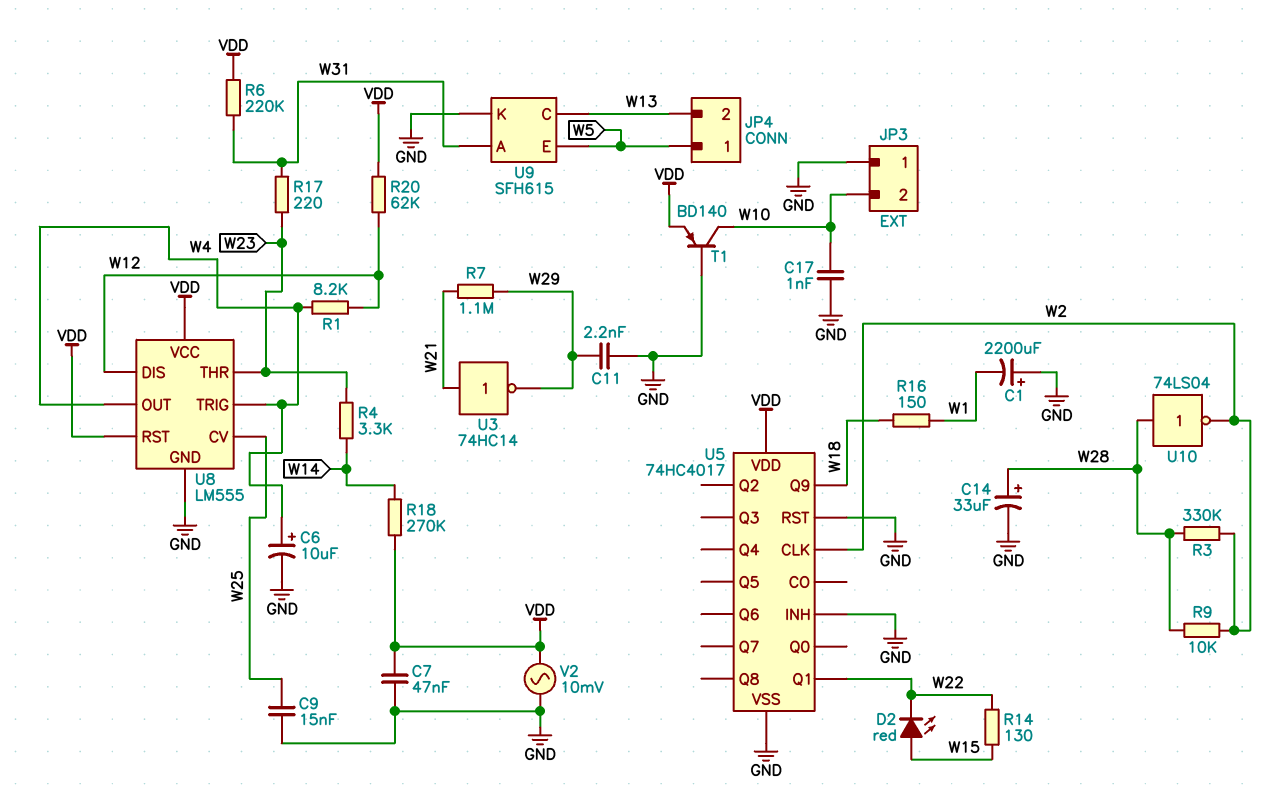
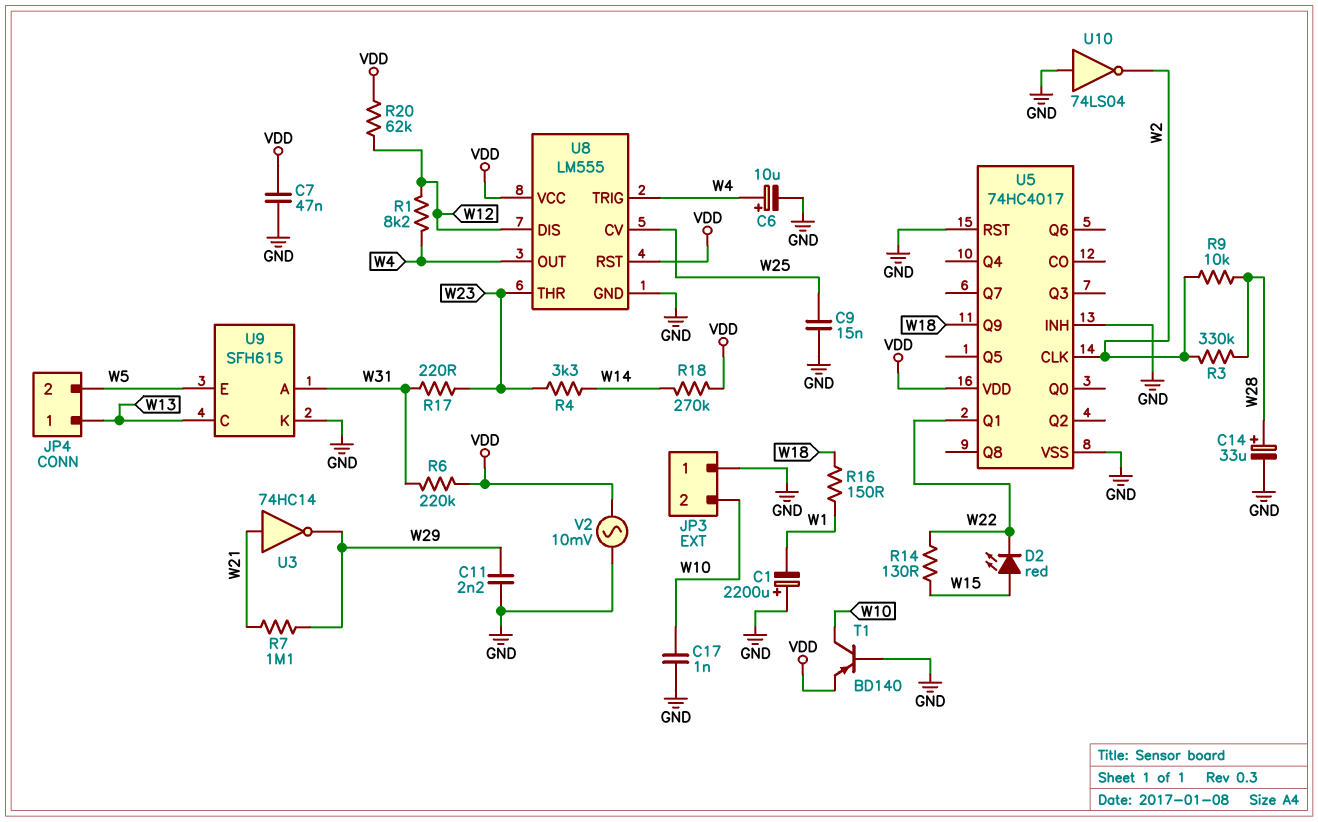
JP4 pin 1: W5 -> W13
JP4 pin 2: W13 -> W5
U10: NOT 74LS04 (in W28, out W2) -> NOT 74LS04 (in GND, out W2)

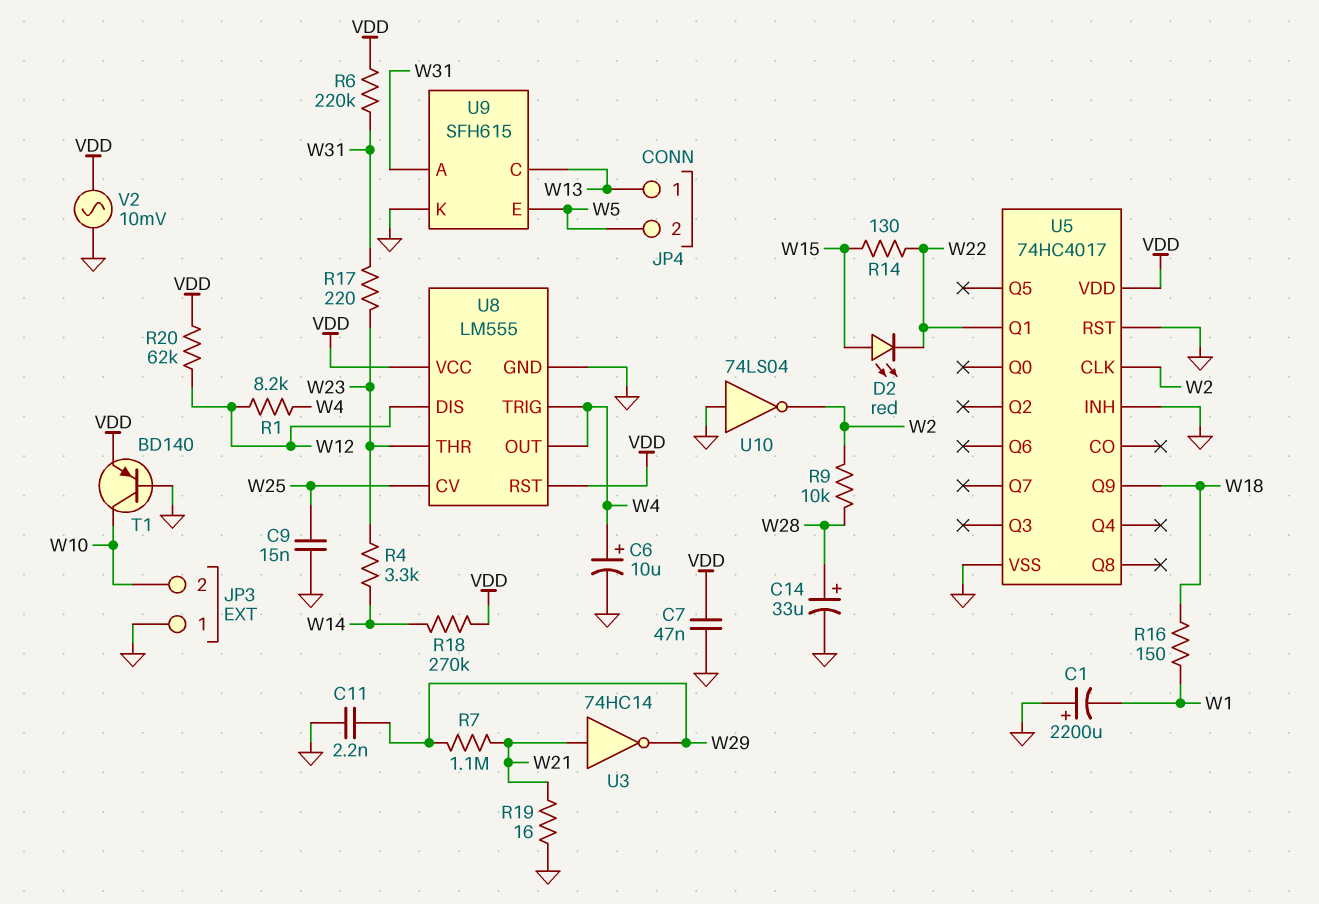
C17: 1nF (GND, W10) -> none
R3: 330k (W2, W28) -> none
R19: none -> 16 (GND, W21)

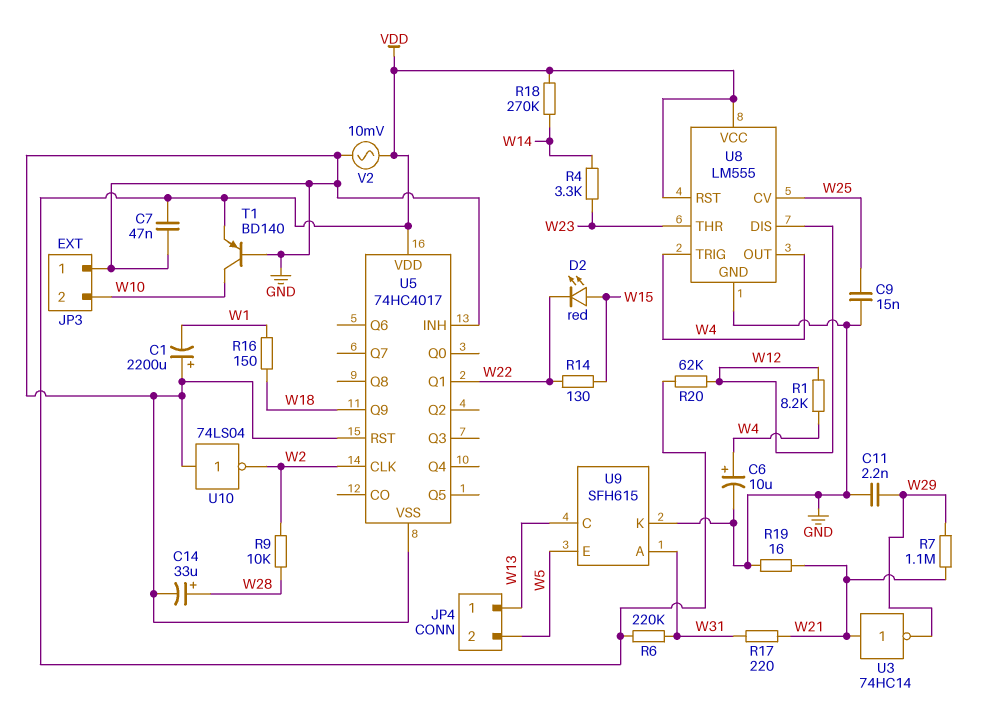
R17: 220 (W23, W31) -> 220 (W21, W31)

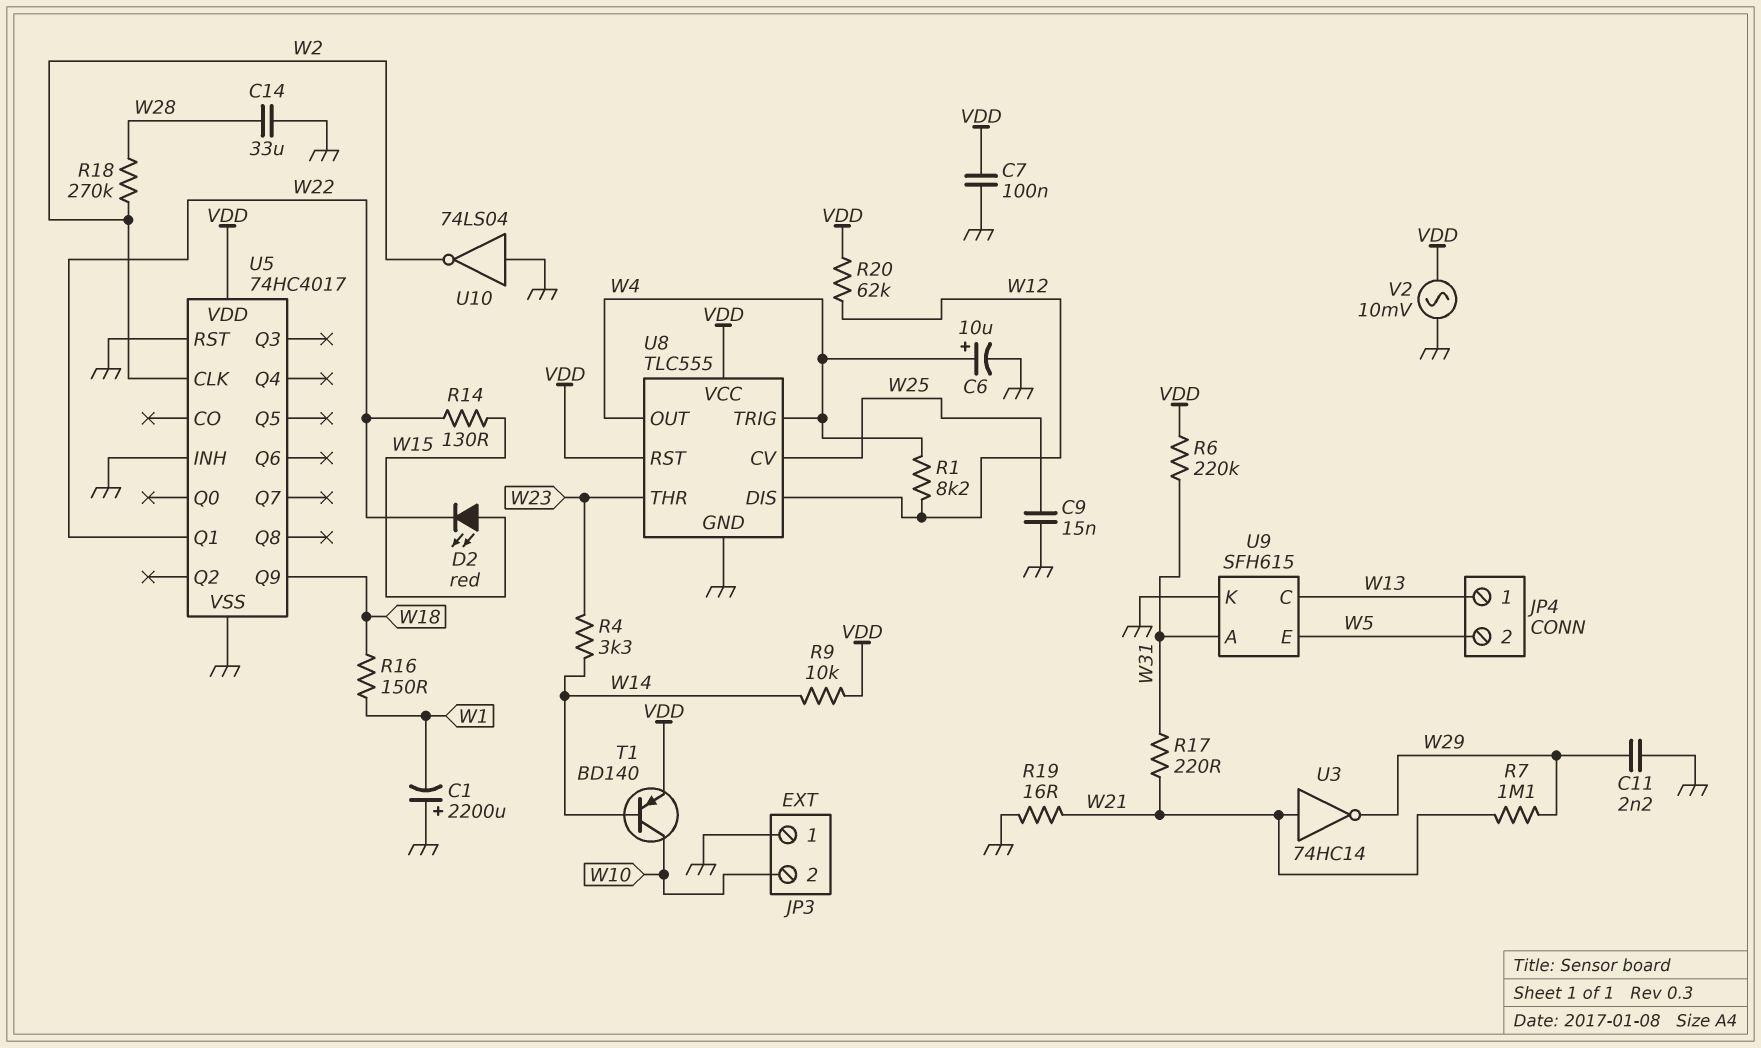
C7: 47nF (GND, VDD) -> 100nF (GND, VDD)
C14: 33uF (plus W28, minus GND) -> 33uF (GND, W28)
R9: 10k (W2, W28) -> 10k (VDD, W14)
R18: 270k (VDD, W14) -> 270k (W2, W28)
T1: PNP BD140 (B GND, C W10, E VDD) -> PNP BD140 (B W14, C W10, E VDD)
U8: LM555 -> TLC555

